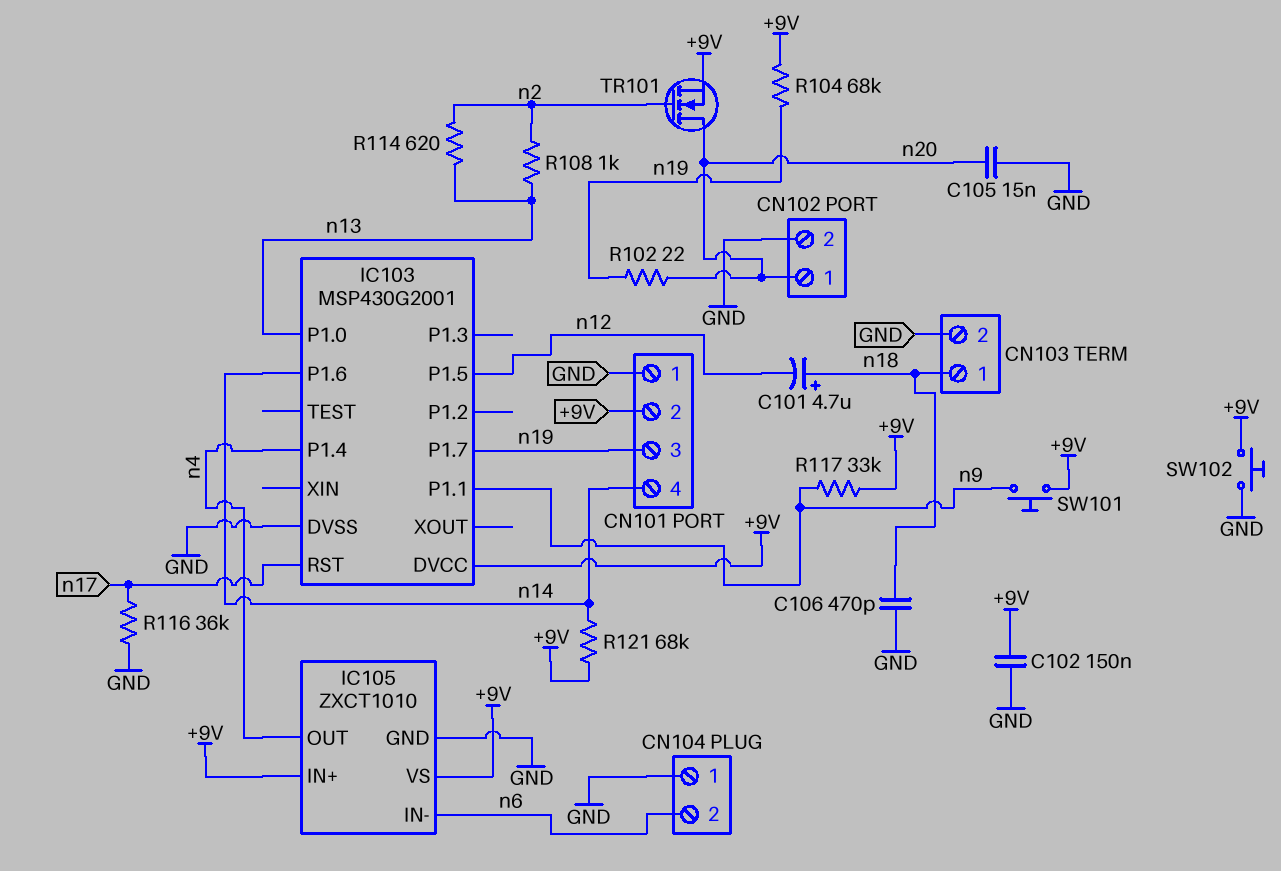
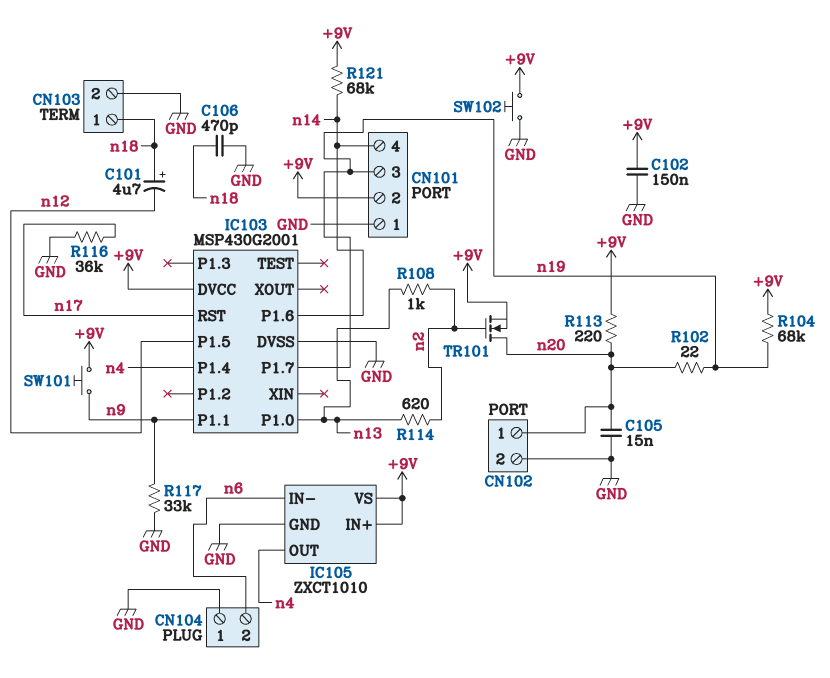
R113: none -> 220 (+9V, n20)
R117: 33k (+9V, n9) -> 33k (GND, n9)

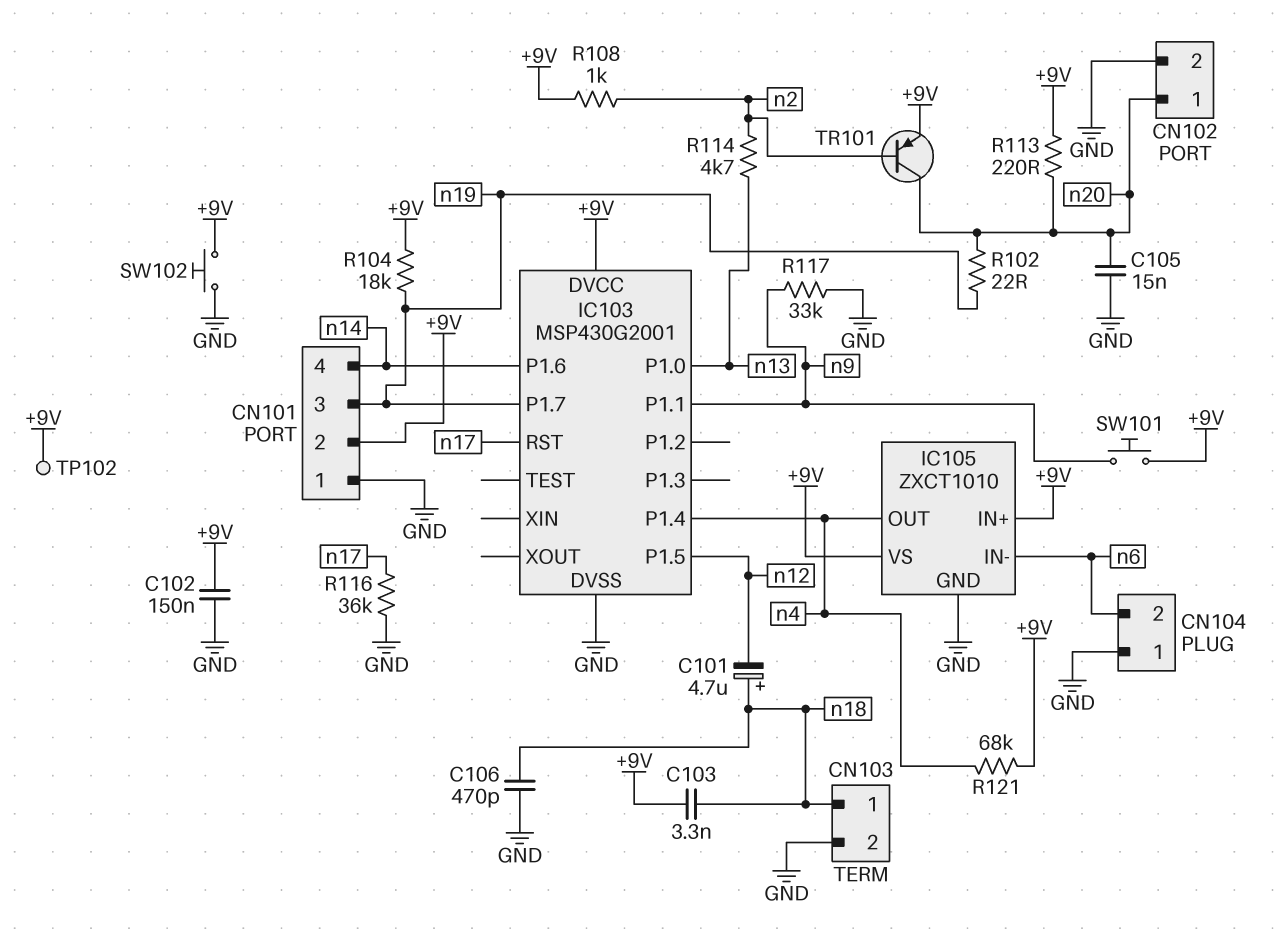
C103: none -> 3.3nF (+9V, n18)
R104: 68k (+9V, n19) -> 18k (+9V, n19)
R108: 1k (n2, n13) -> 1k (+9V, n2)
R114: 620 (n2, n13) -> 4.7k (n2, n13)
R121: 68k (+9V, n14) -> 68k (+9V, n4)
TP102: none -> test point (+9V)
TR101: NMOS (G n2, D n20, S +9V) -> PNP (B n2, C n20, E +9V)

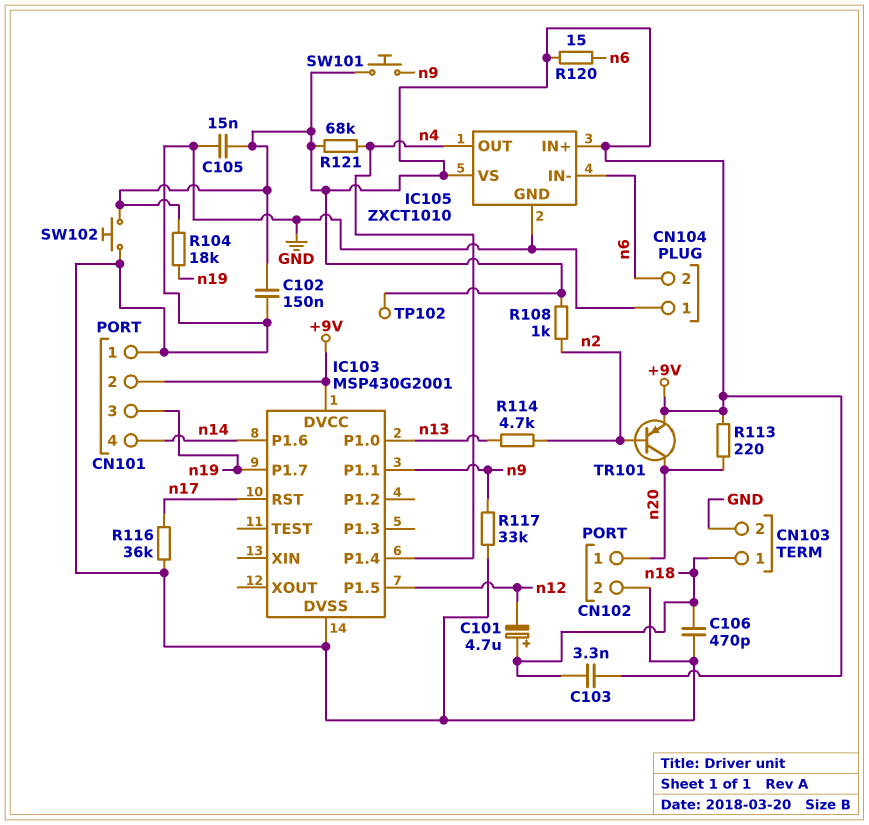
C105: 15nF (GND, n20) -> 15nF (+9V, GND)
R102: 22 (n19, n20) -> none
R120: none -> 15 (+9V, n6)

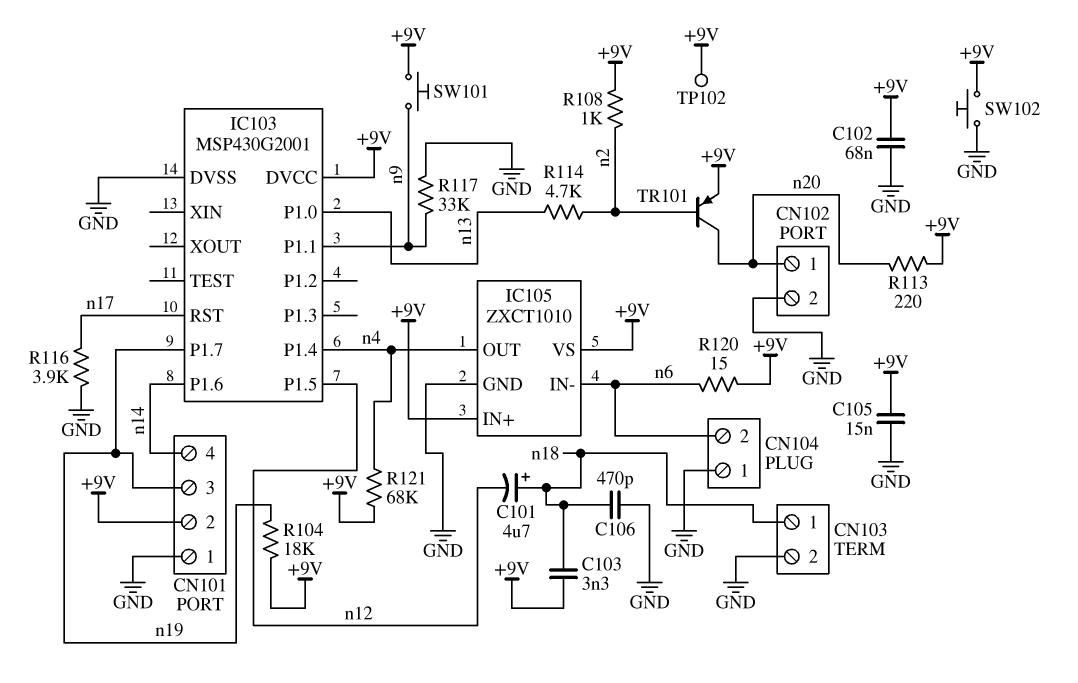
C102: 150nF (+9V, GND) -> 68nF (+9V, GND)
R116: 36k (GND, n17) -> 3.9k (GND, n17)

